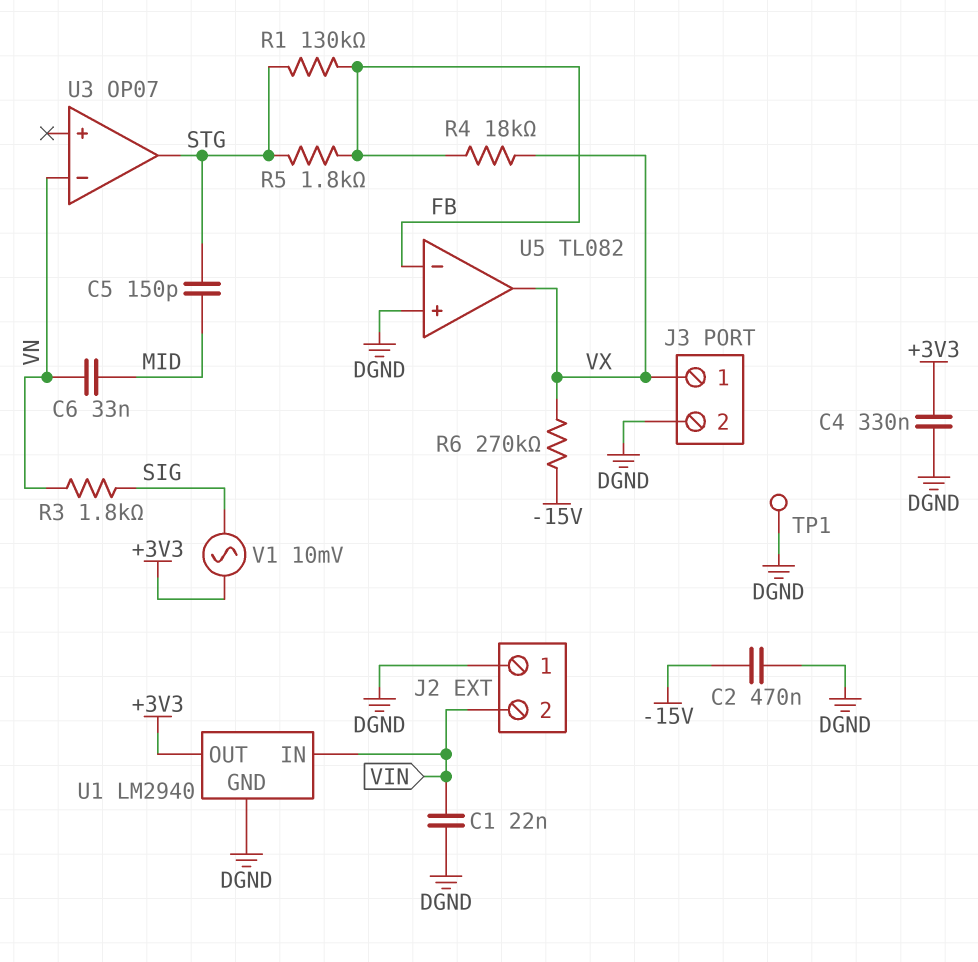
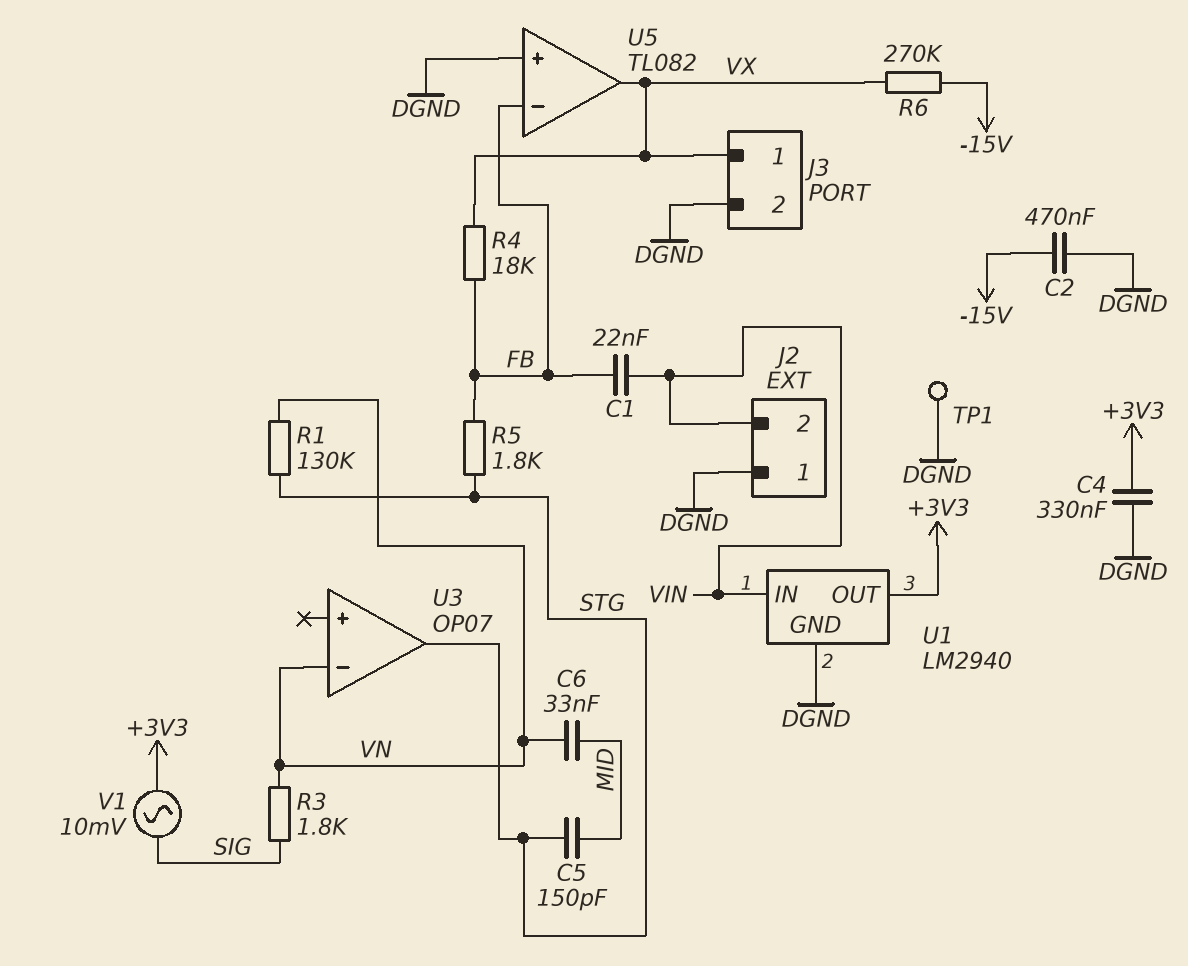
C1: 22nF (DGND, VIN) -> 22nF (FB, VIN)
R1: 130k (FB, STG) -> 130k (STG, VN)

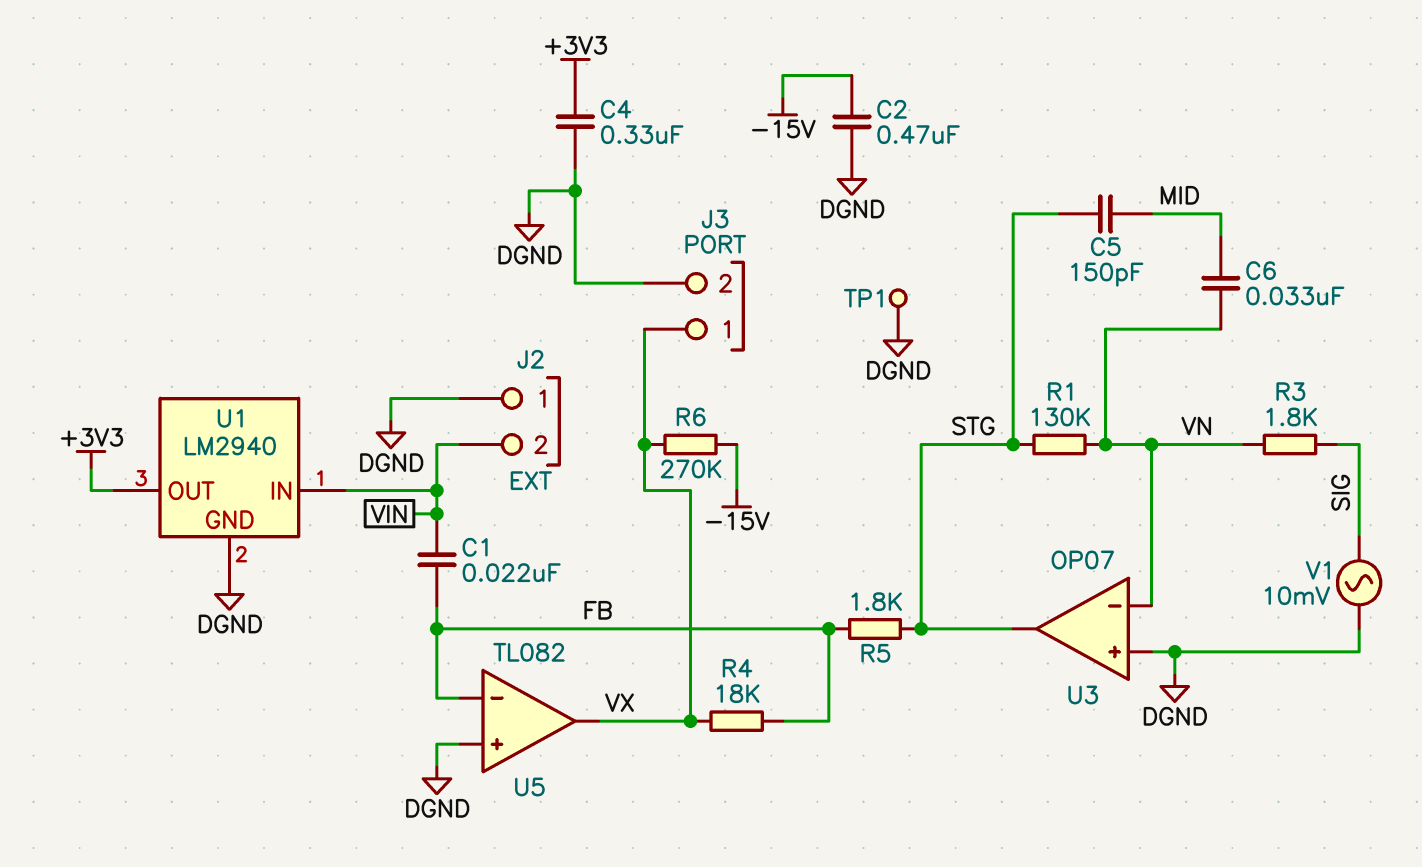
U3 pin in+: none -> DGND
V1: AC 10mV (+3V3, SIG) -> AC 10mV (DGND, SIG)

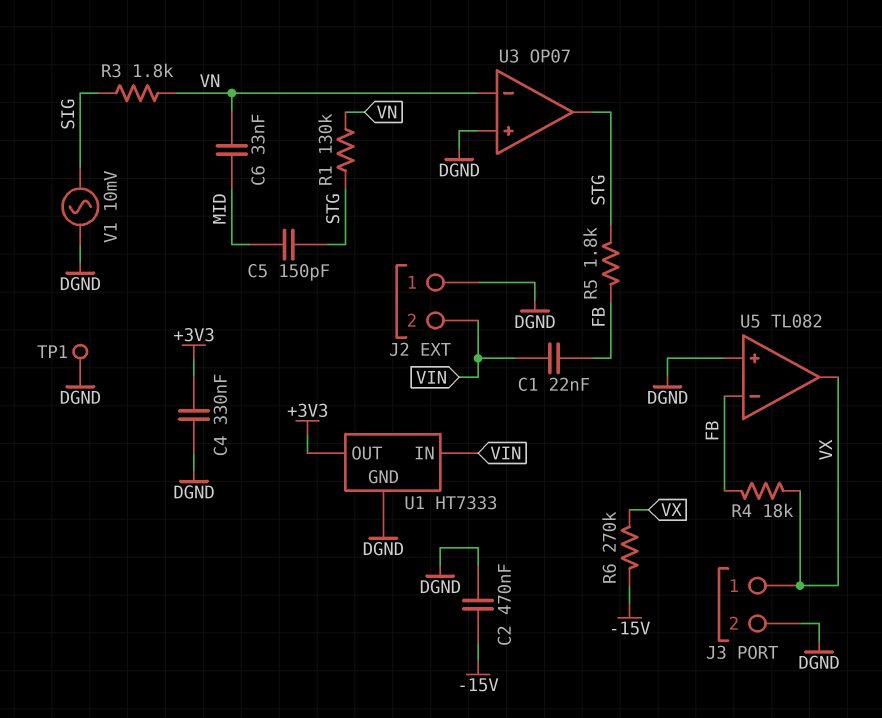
U1: LM2940 -> HT7333

